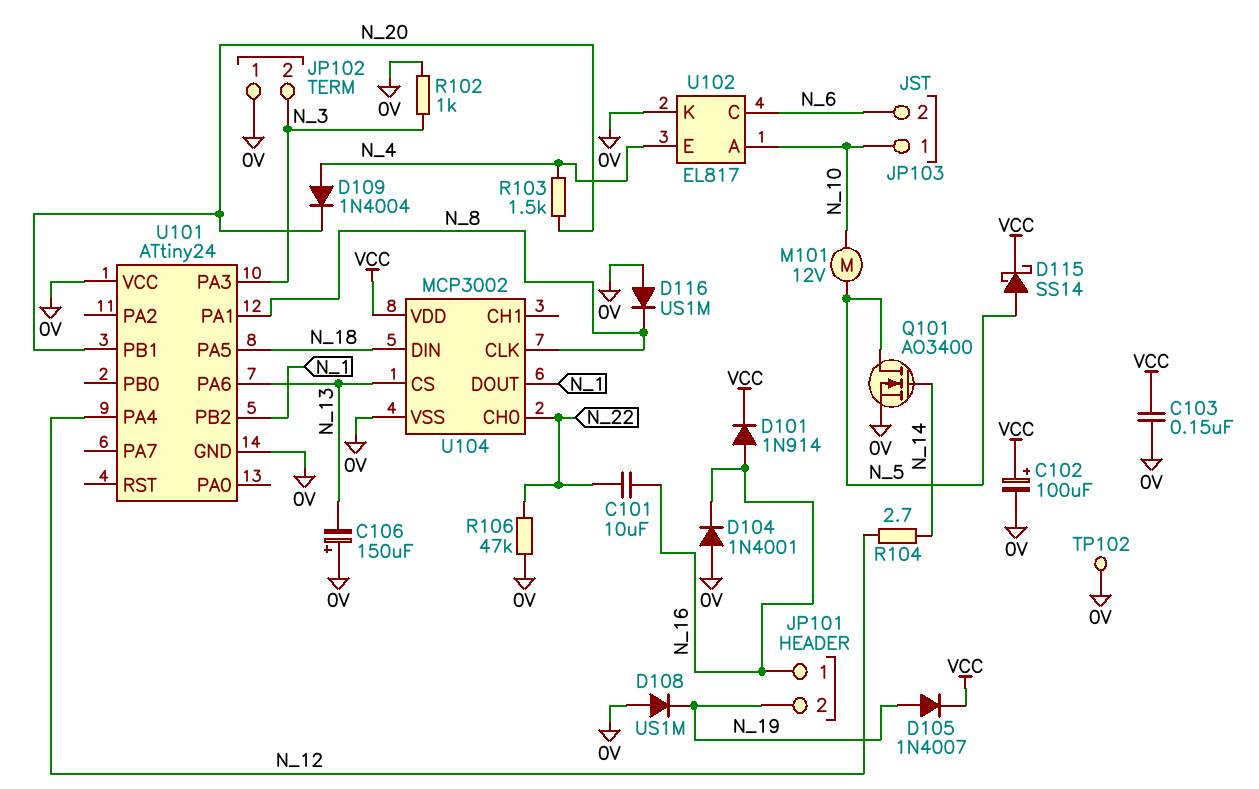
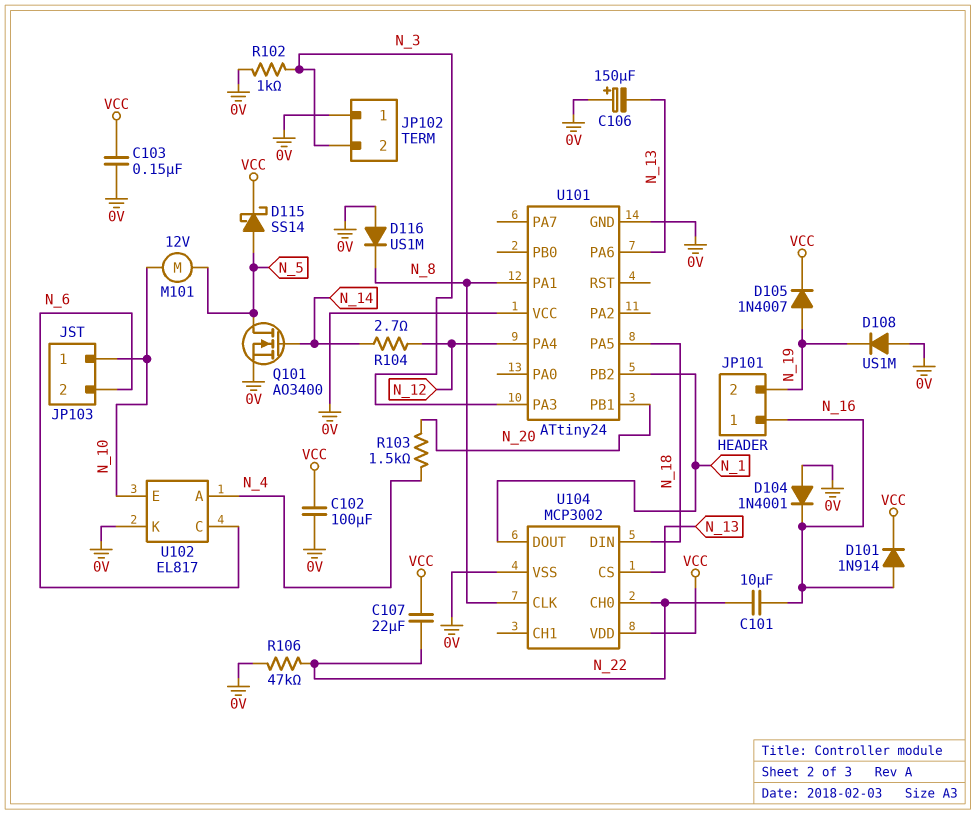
C102: 100uF (plus VCC, minus 0V) -> 100uF (0V, VCC)
C107: none -> 22uF (N_22, VCC)
D109: diode 1N4004 (A N_4, K N_20) -> none
TP102: test point (0V) -> none
U102 pin A: N_10 -> N_4
U102 pin E: N_4 -> N_10

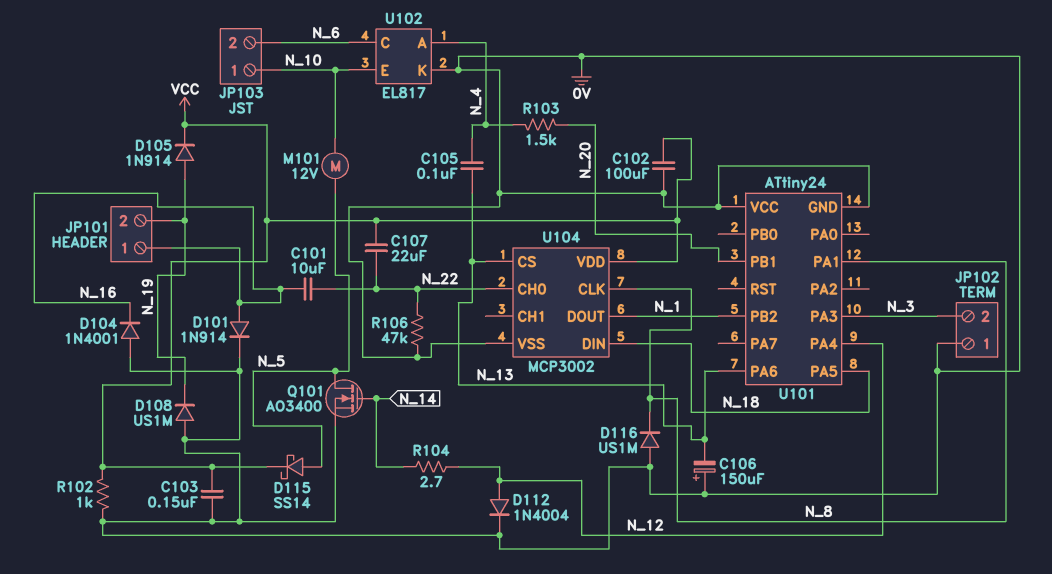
C105: none -> 100nF (N_4, N_13)
D101: diode 1N914 (A N_16, K VCC) -> diode 1N914 (A N_16, K 0V)
D105: diode 1N4007 (A N_19, K VCC) -> diode 1N914 (A N_19, K VCC)
D112: none -> diode 1N4004 (A N_12, K 0V)
R102: 1k (0V, N_3) -> 1k (0V, VCC)

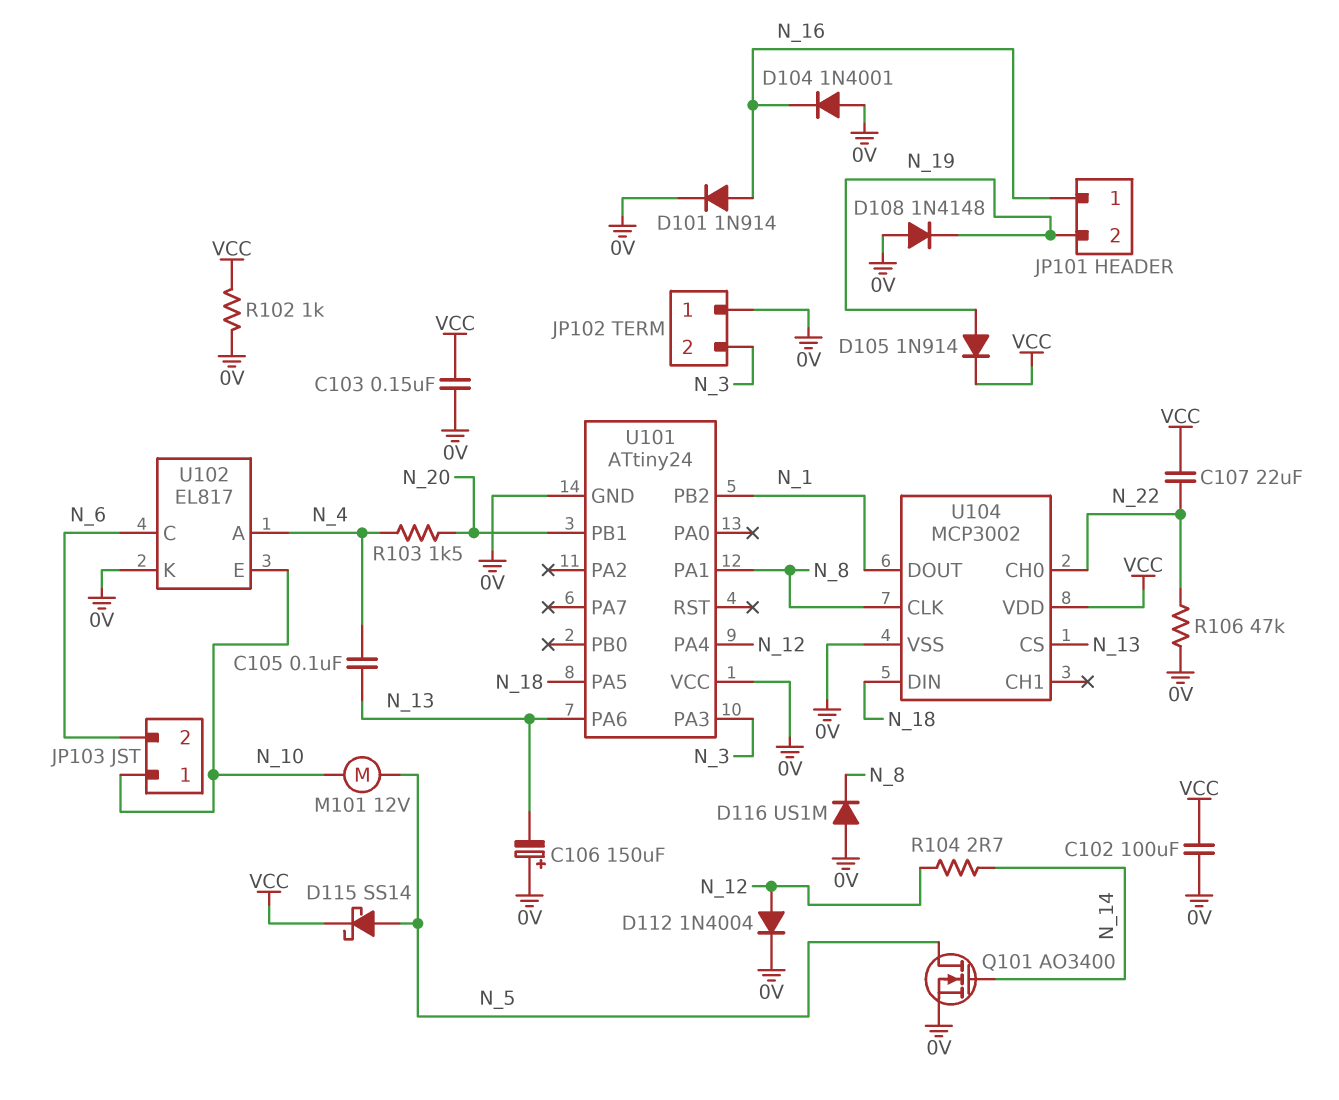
C101: 10uF (N_16, N_22) -> none
D108: diode US1M (A 0V, K N_19) -> diode 1N4148 (A 0V, K N_19)

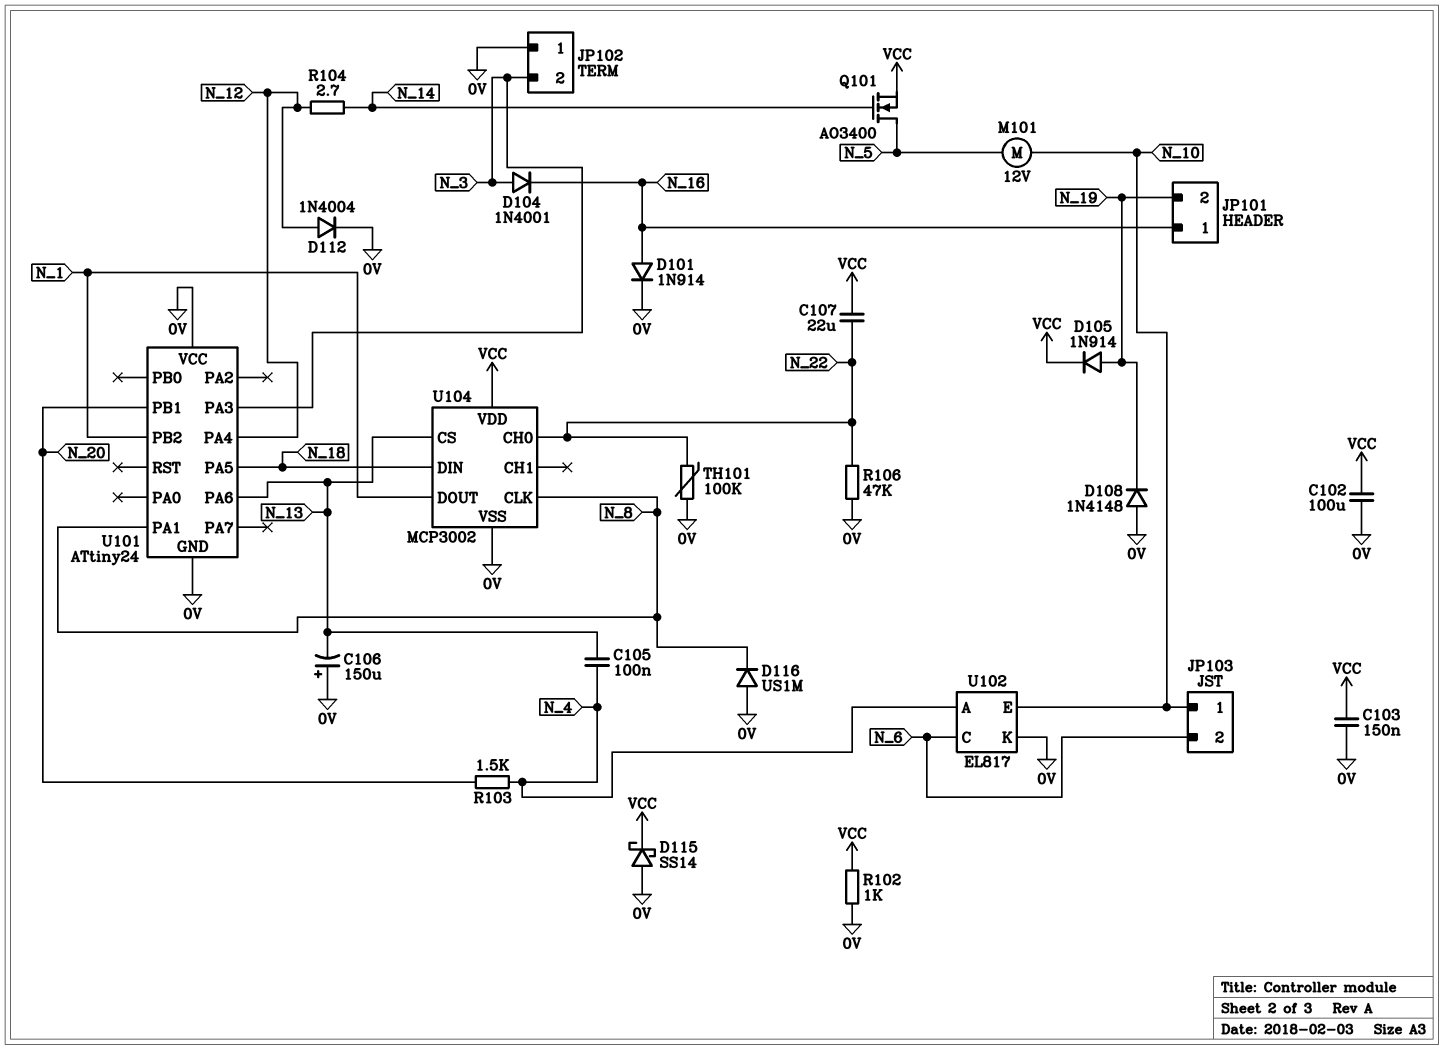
D104: diode 1N4001 (A 0V, K N_16) -> diode 1N4001 (A N_3, K N_16)
D115: schottky SS14 (A N_5, K VCC) -> schottky SS14 (A 0V, K VCC)
Q101: NMOS AO3400 (G N_14, D N_5, S 0V) -> NMOS AO3400 (G N_14, D N_5, S VCC)
TH101: none -> 100k (0V, N_22)

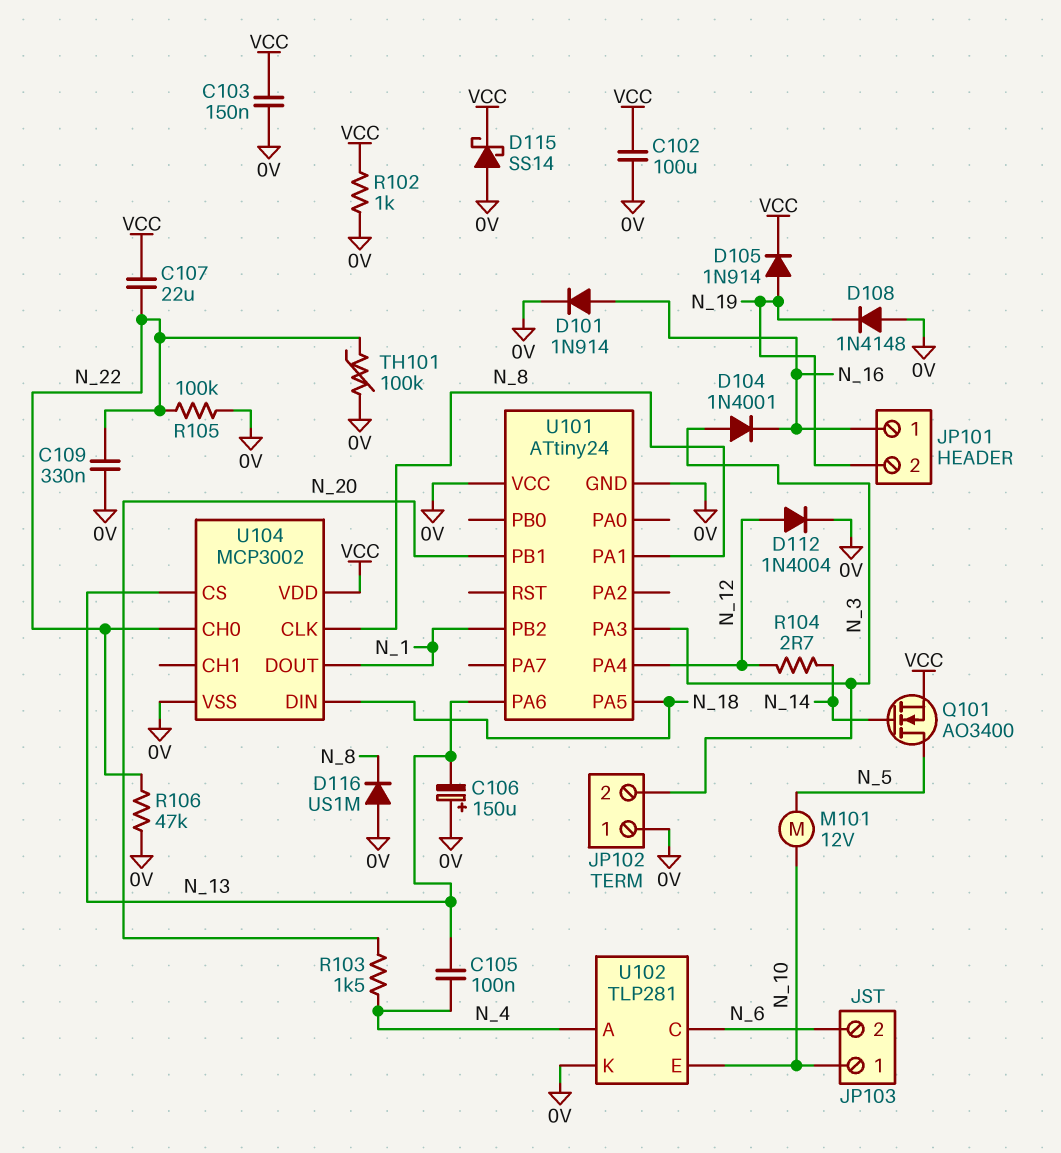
C109: none -> 330nF (0V, N_22)
R105: none -> 100k (0V, N_22)
U102: EL817 -> TLP281

